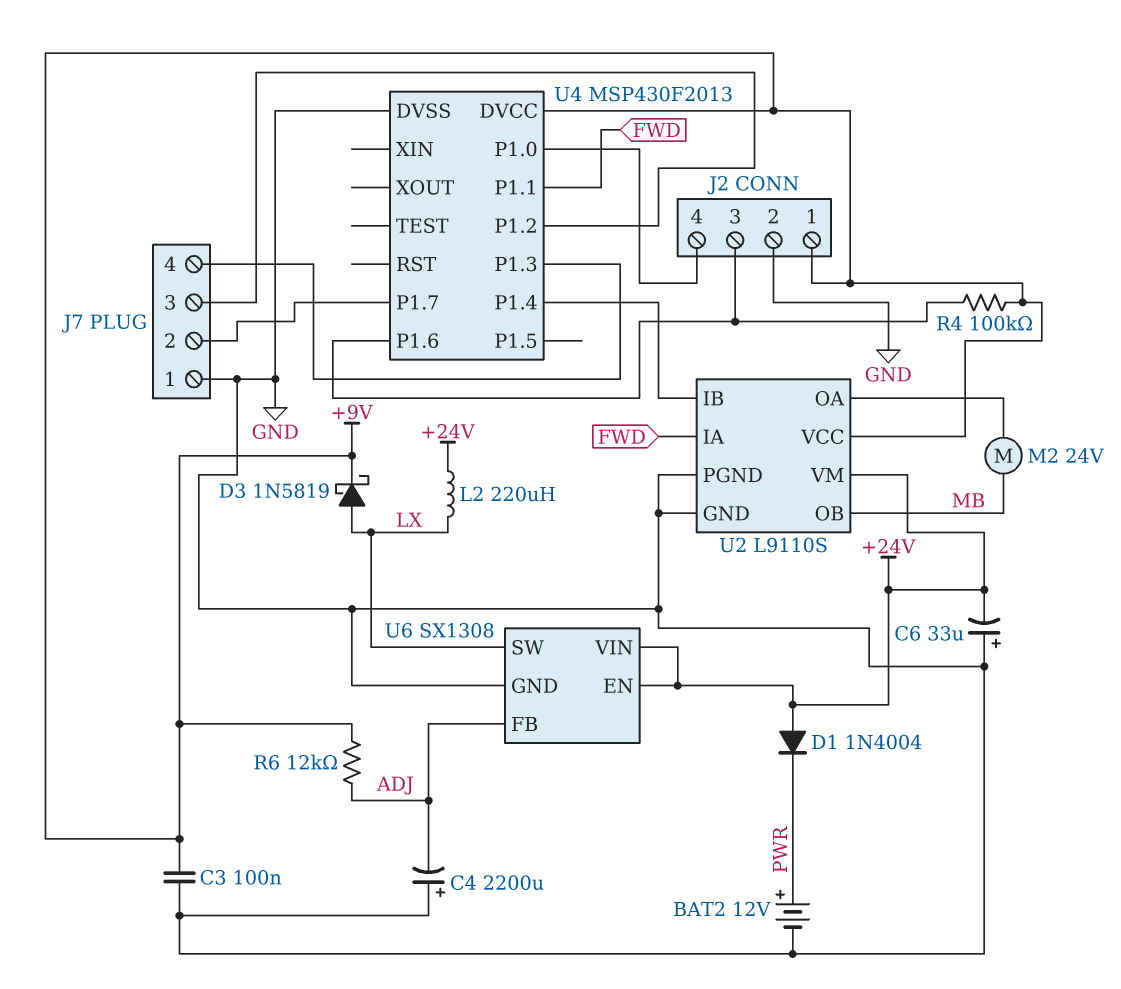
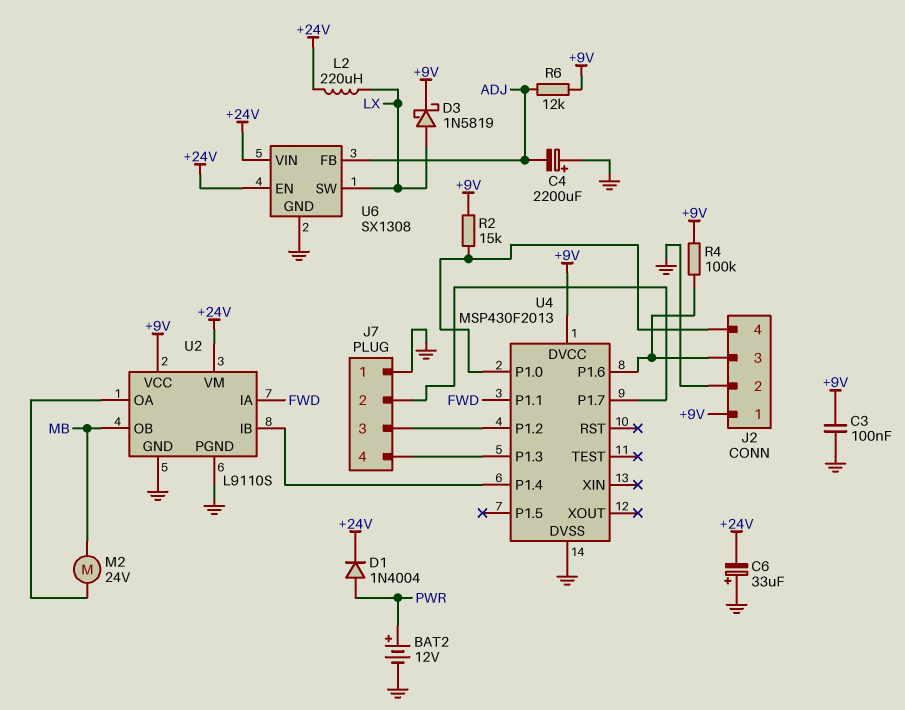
D1: diode 1N4004 (A +24V, K PWR) -> diode 1N4004 (A PWR, K +24V)
R2: none -> 15k (+9V, J2/4)

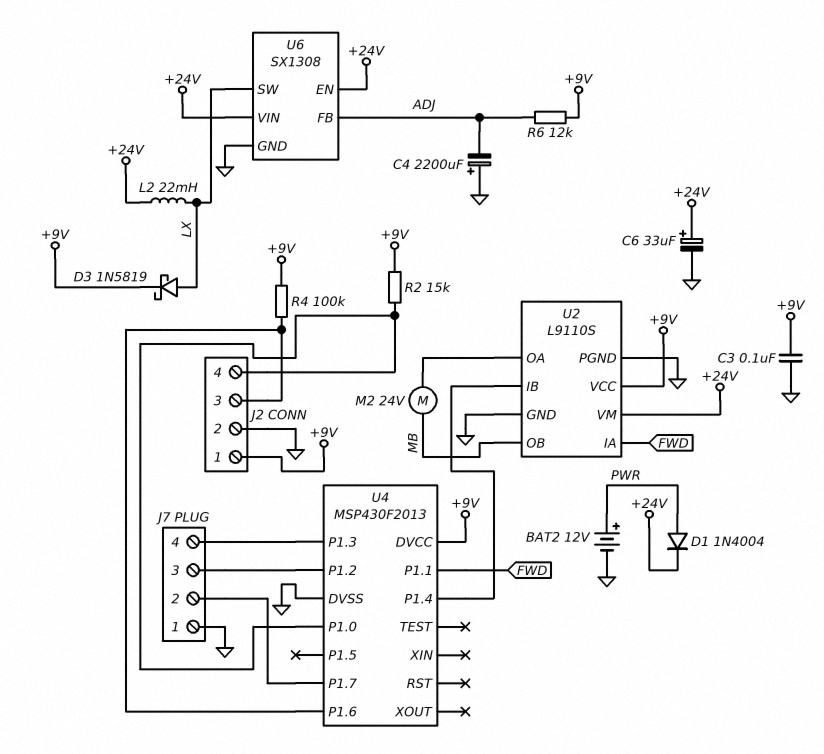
C6: 33uF (plus GND, minus +24V) -> 33uF (plus +24V, minus GND)
L2: 220uH (+24V, LX) -> 22mH (+24V, LX)

